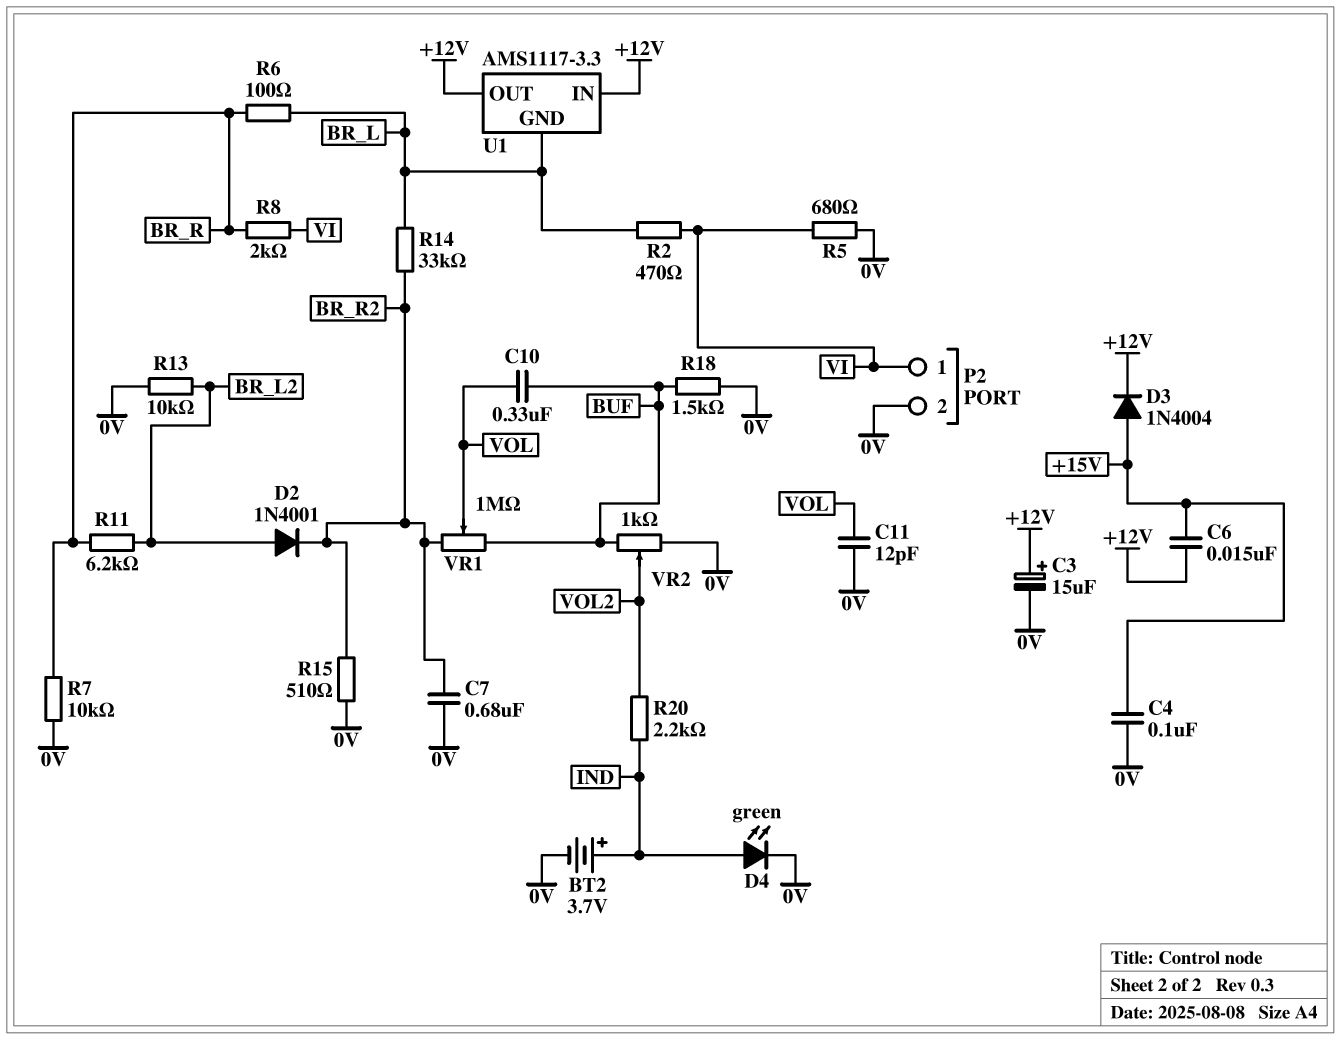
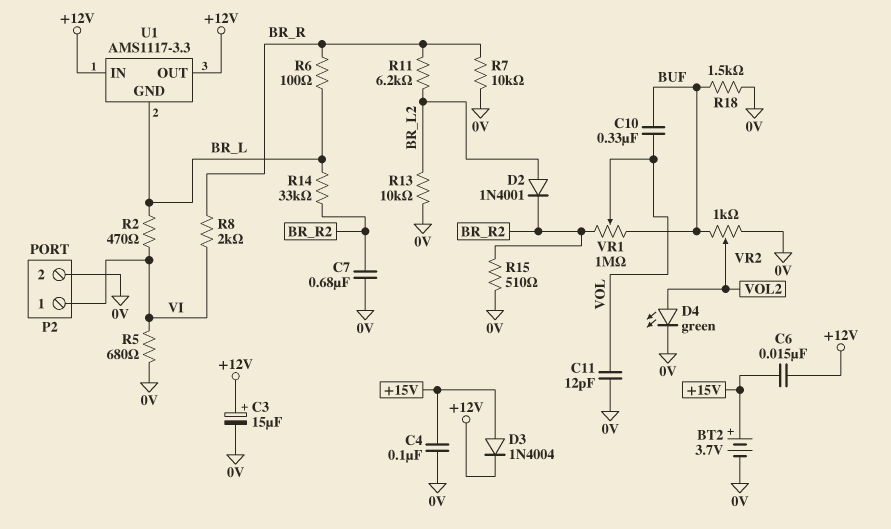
BT2: 3.7V (plus IND, minus 0V) -> 3.7V (plus +15V, minus 0V)
D4: LED green (A IND, K 0V) -> LED green (A VOL2, K 0V)
R20: 2.2k (IND, VOL2) -> none

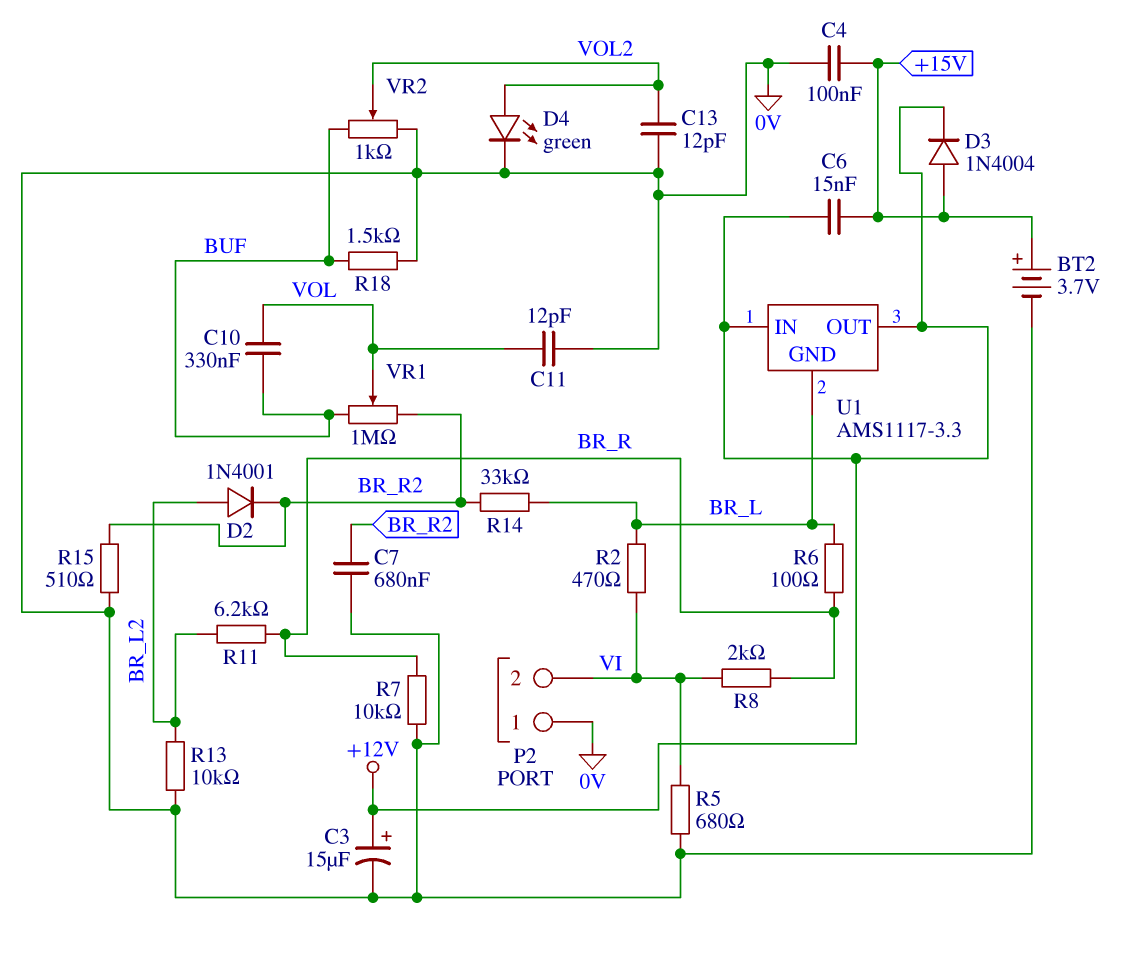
C13: none -> 12pF (0V, VOL2)
P2 pin 1: VI -> 0V
P2 pin 2: 0V -> VI

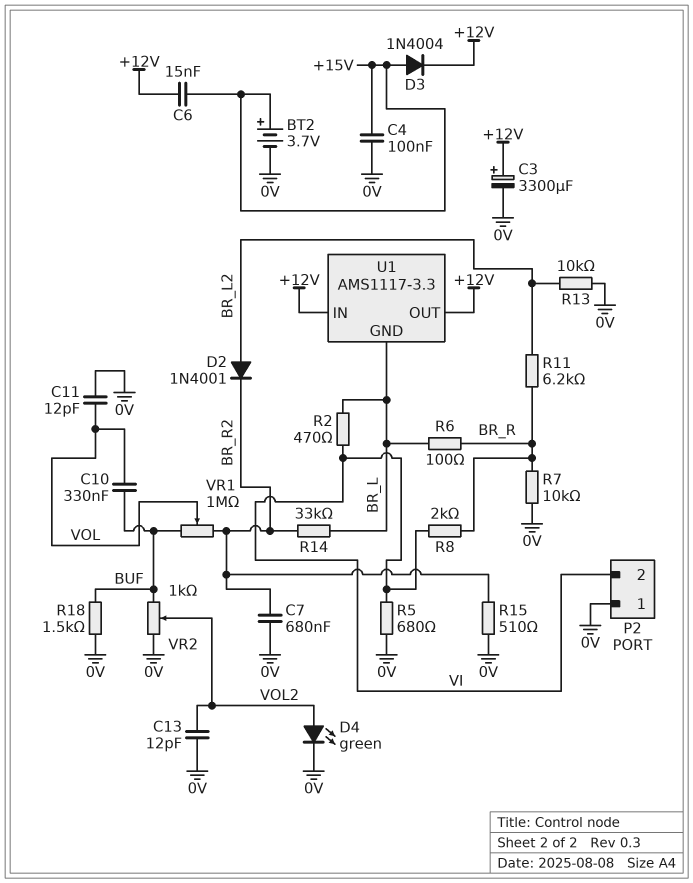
C3: 15uF (plus +12V, minus 0V) -> 3300uF (plus +12V, minus 0V)

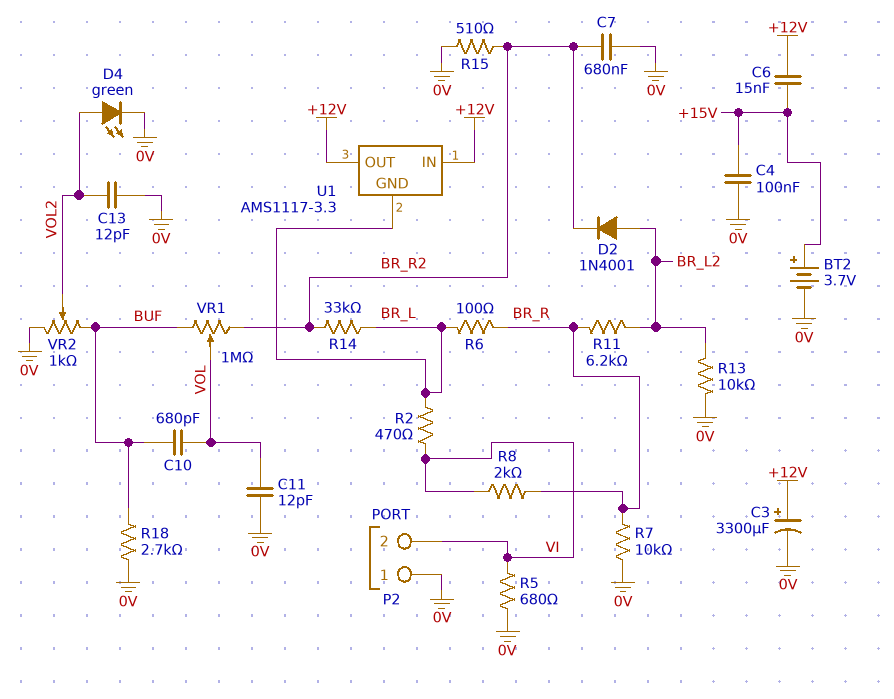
C10: 330nF (BUF, VOL) -> 680pF (BUF, VOL)
D3: diode 1N4004 (A +15V, K +12V) -> none
R18: 1.5k (0V, BUF) -> 2.7k (0V, BUF)

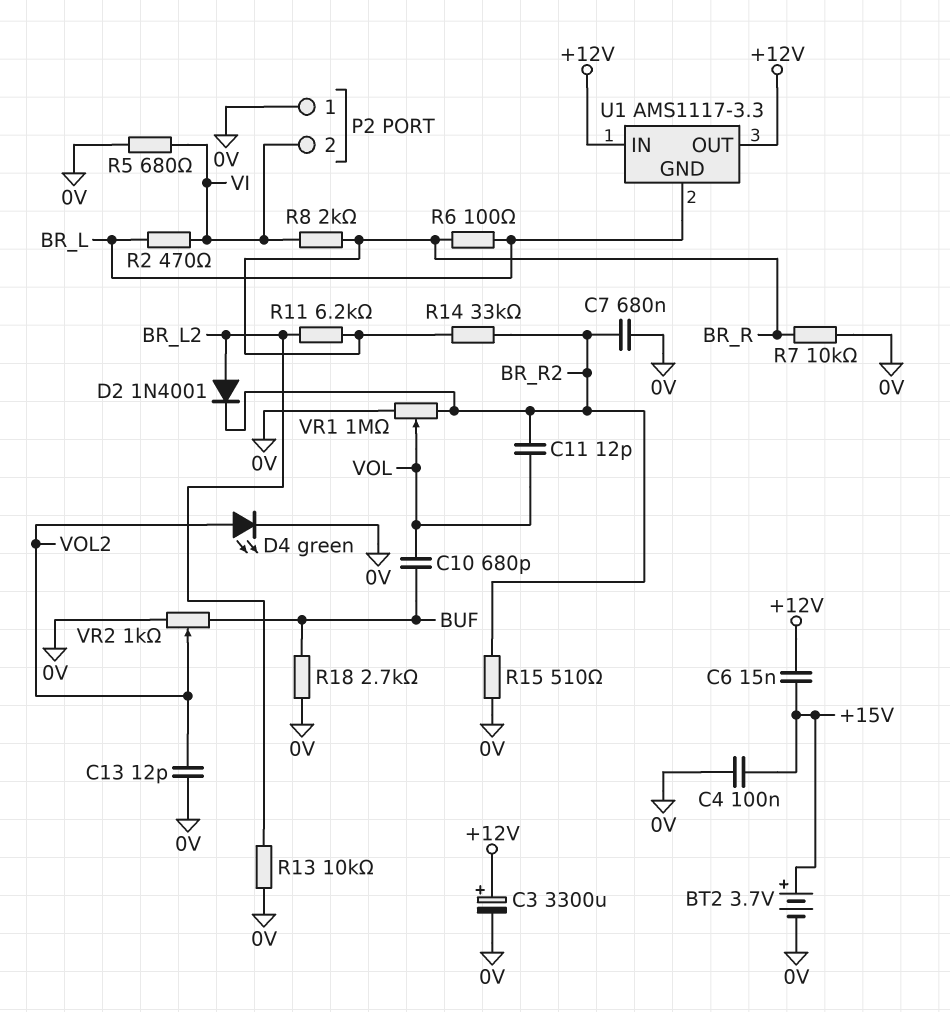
C11: 12pF (0V, VOL) -> 12pF (BR_R2, VOL)
R14: 33k (BR_L, BR_R2) -> 33k (BR_R, BR_R2)
VR1: 1M (BR_R2, BUF, wiper VOL) -> 1M (0V, BR_R2, wiper VOL)

